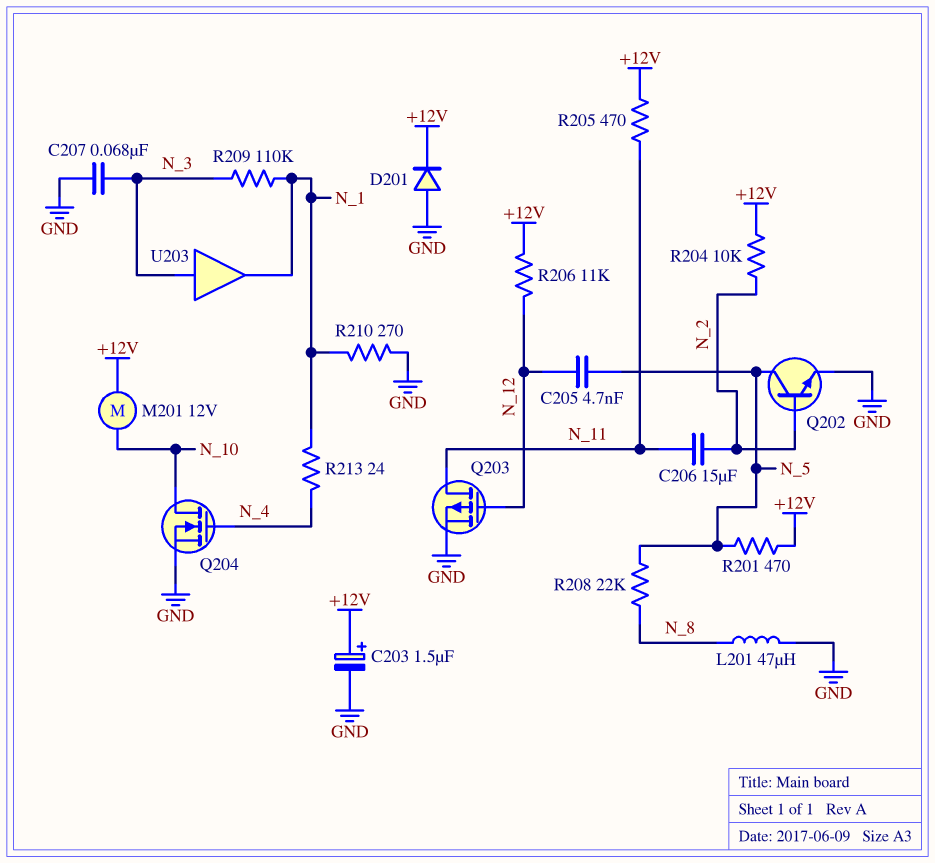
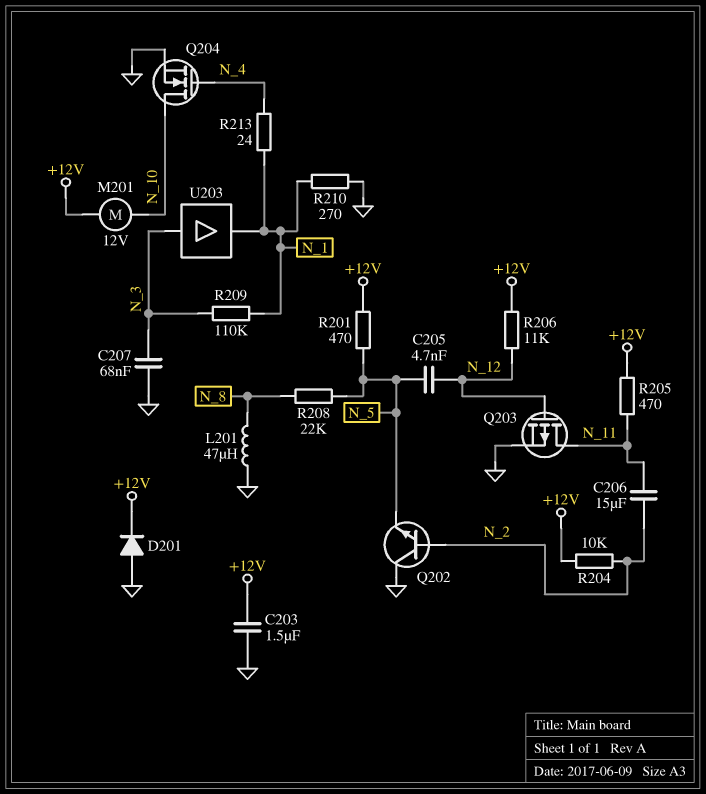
C203: 1.5uF (plus +12V, minus GND) -> 1.5uF (+12V, GND)
Q202: NPN (B N_2, C N_5, E GND) -> NPN (B N_2, C GND, E N_5)

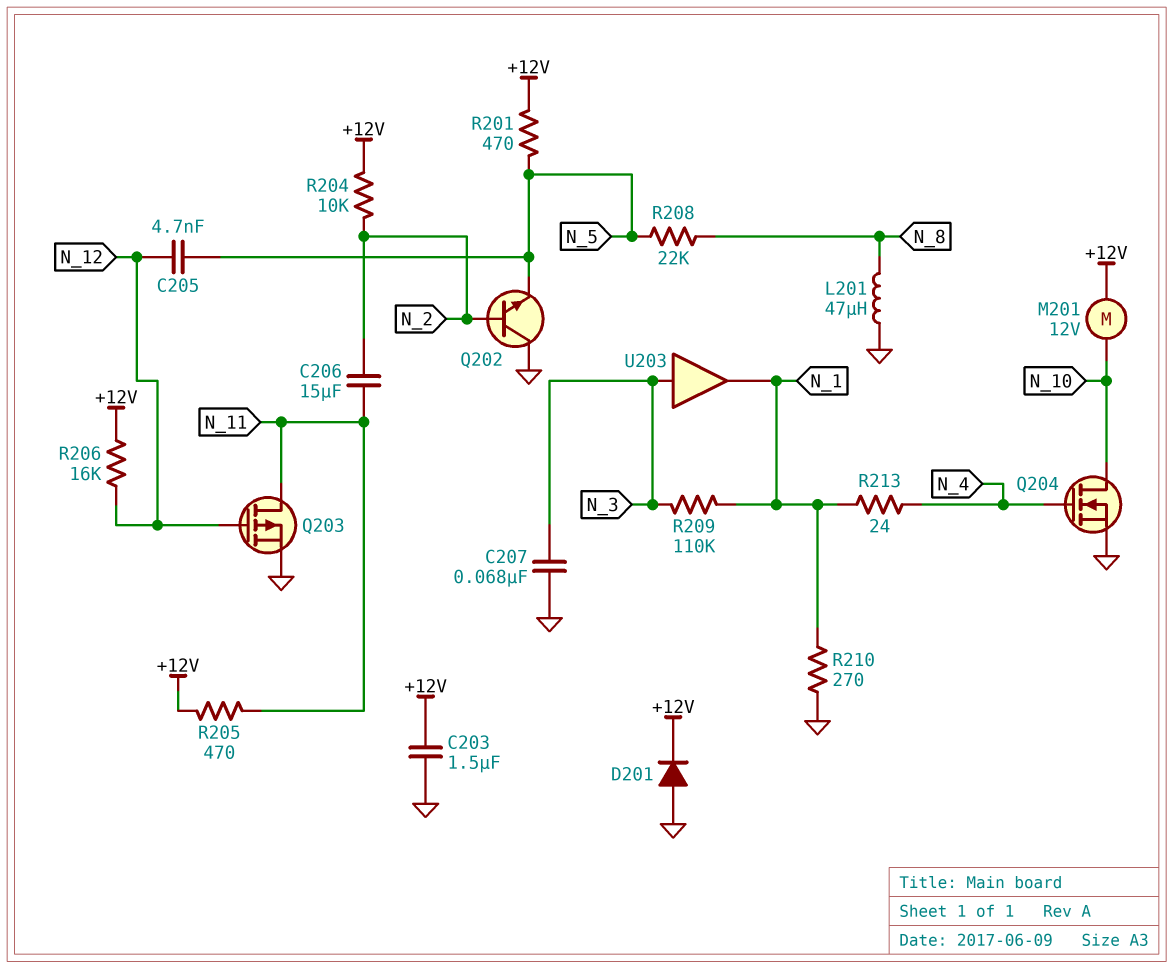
R206: 11k (+12V, N_12) -> 16k (+12V, N_12)

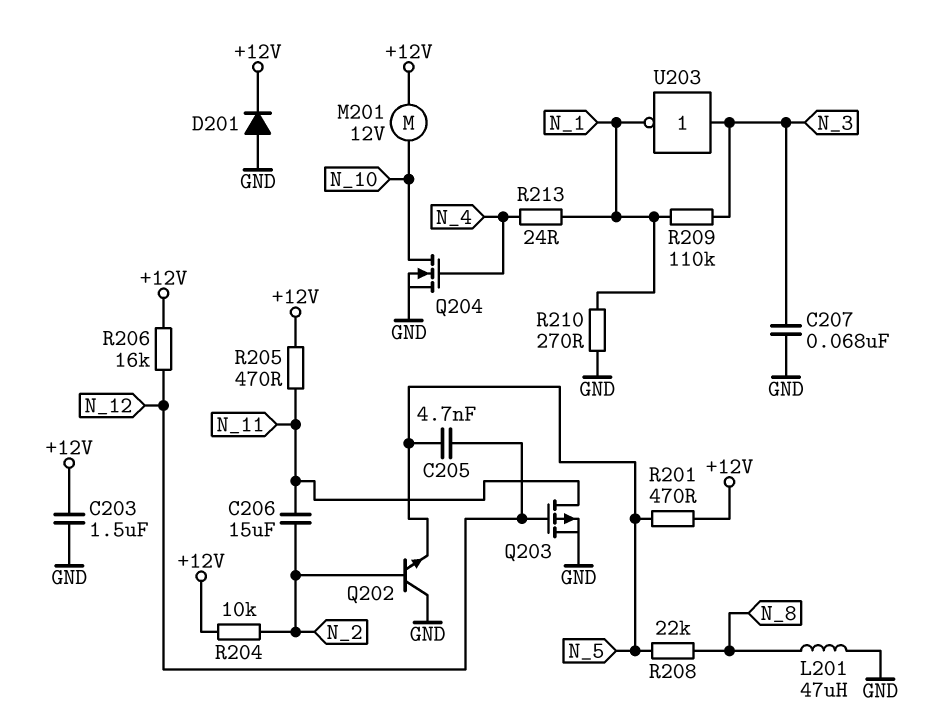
U203: buffer (in N_3, out N_1) -> NOT (in N_3, out N_1)

